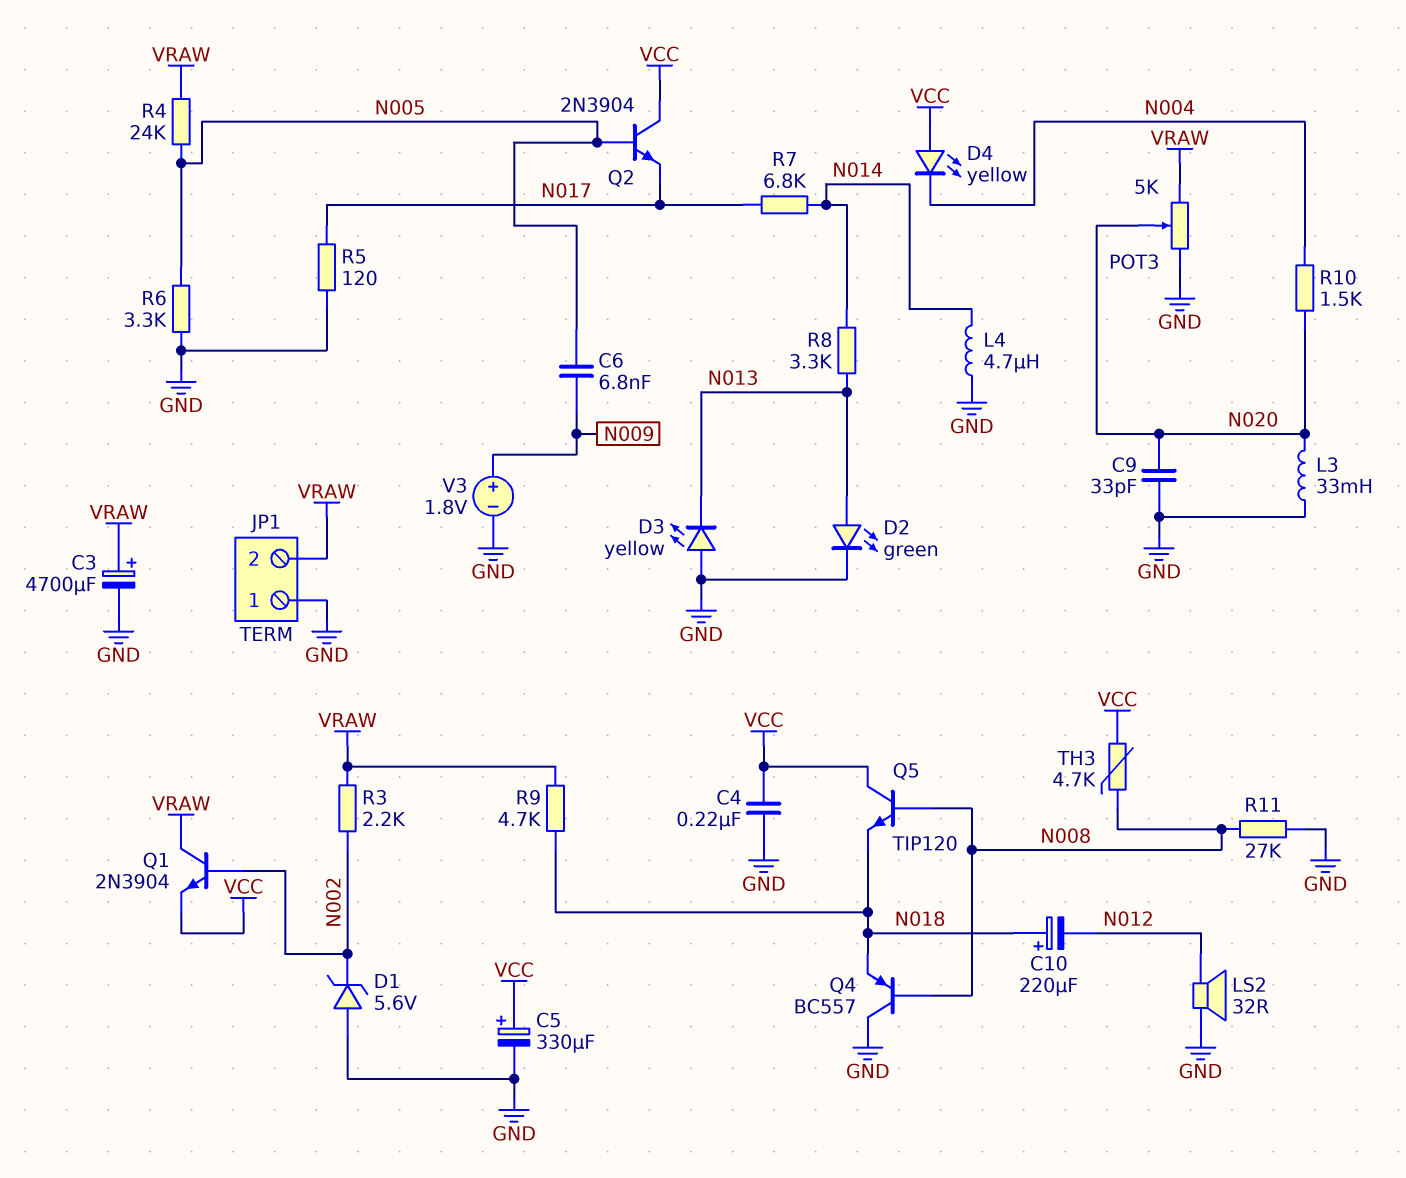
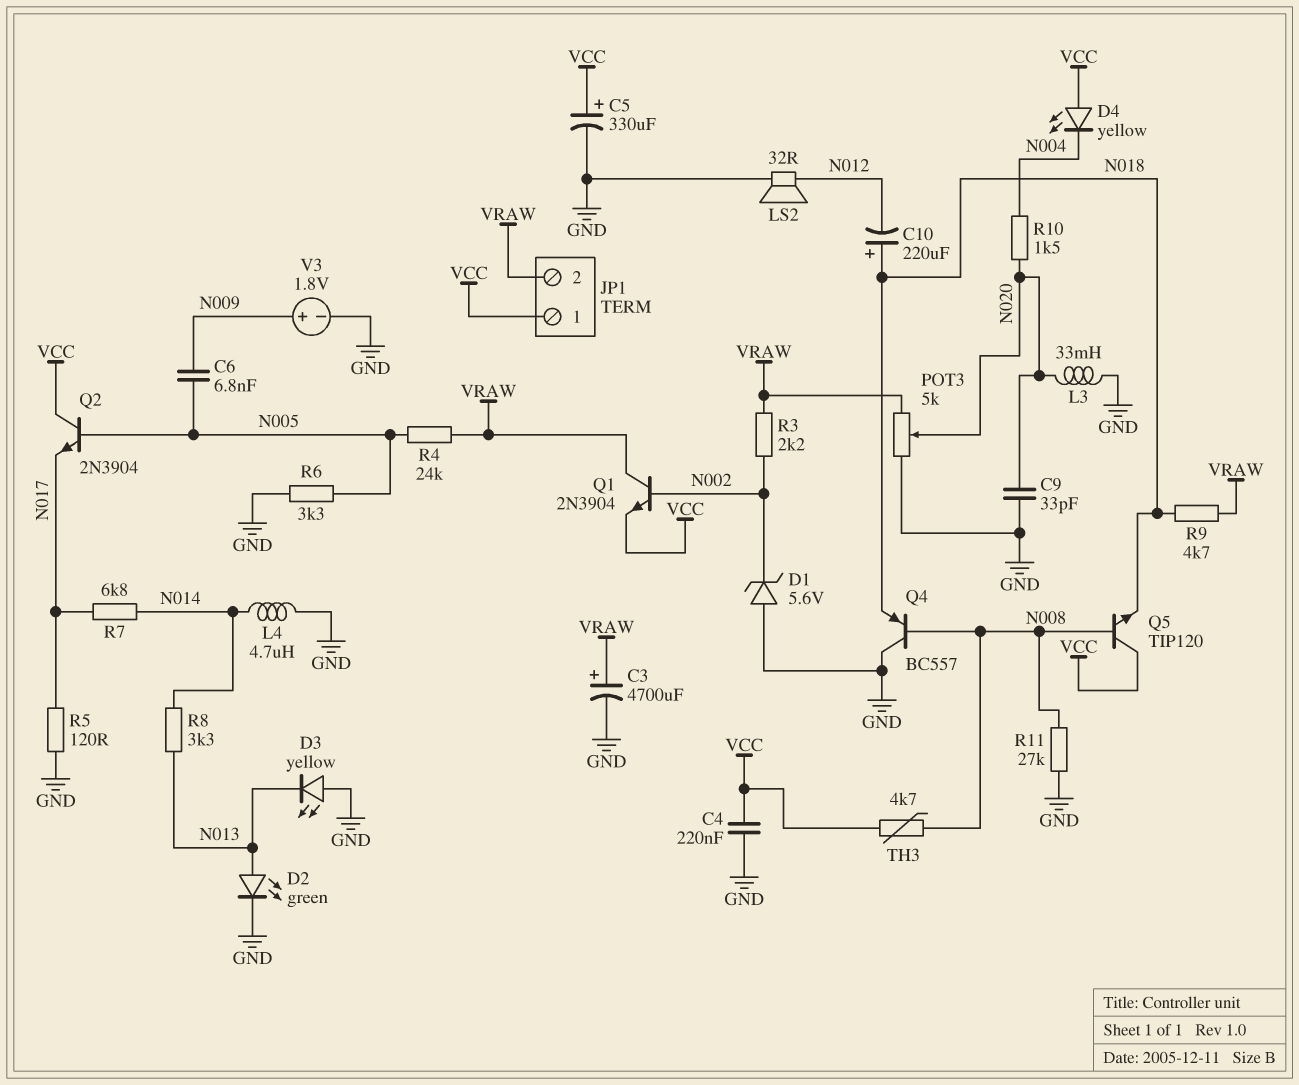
JP1 pin 1: GND -> VCC

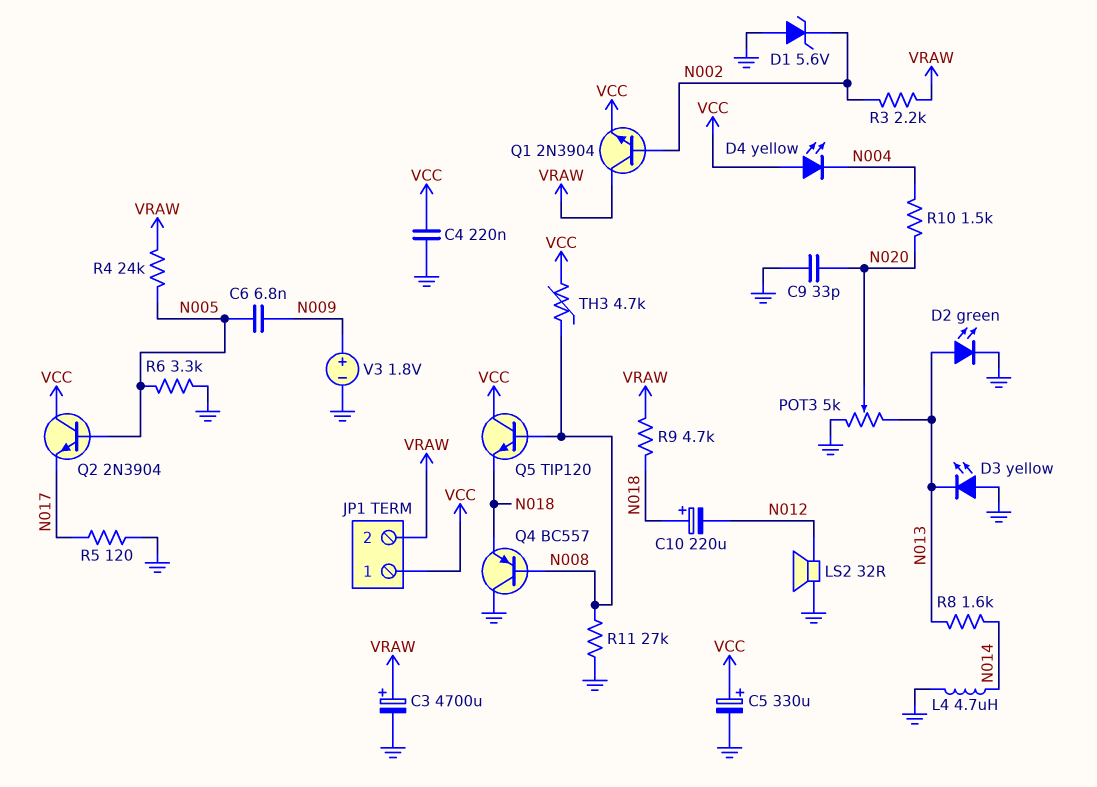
L3: 33mH (GND, N020) -> none
POT3: 5k (GND, VRAW, wiper N020) -> 5k (GND, N013, wiper N020)
R7: 6.8k (N014, N017) -> none
R8: 3.3k (N013, N014) -> 1.6k (N013, N014)

